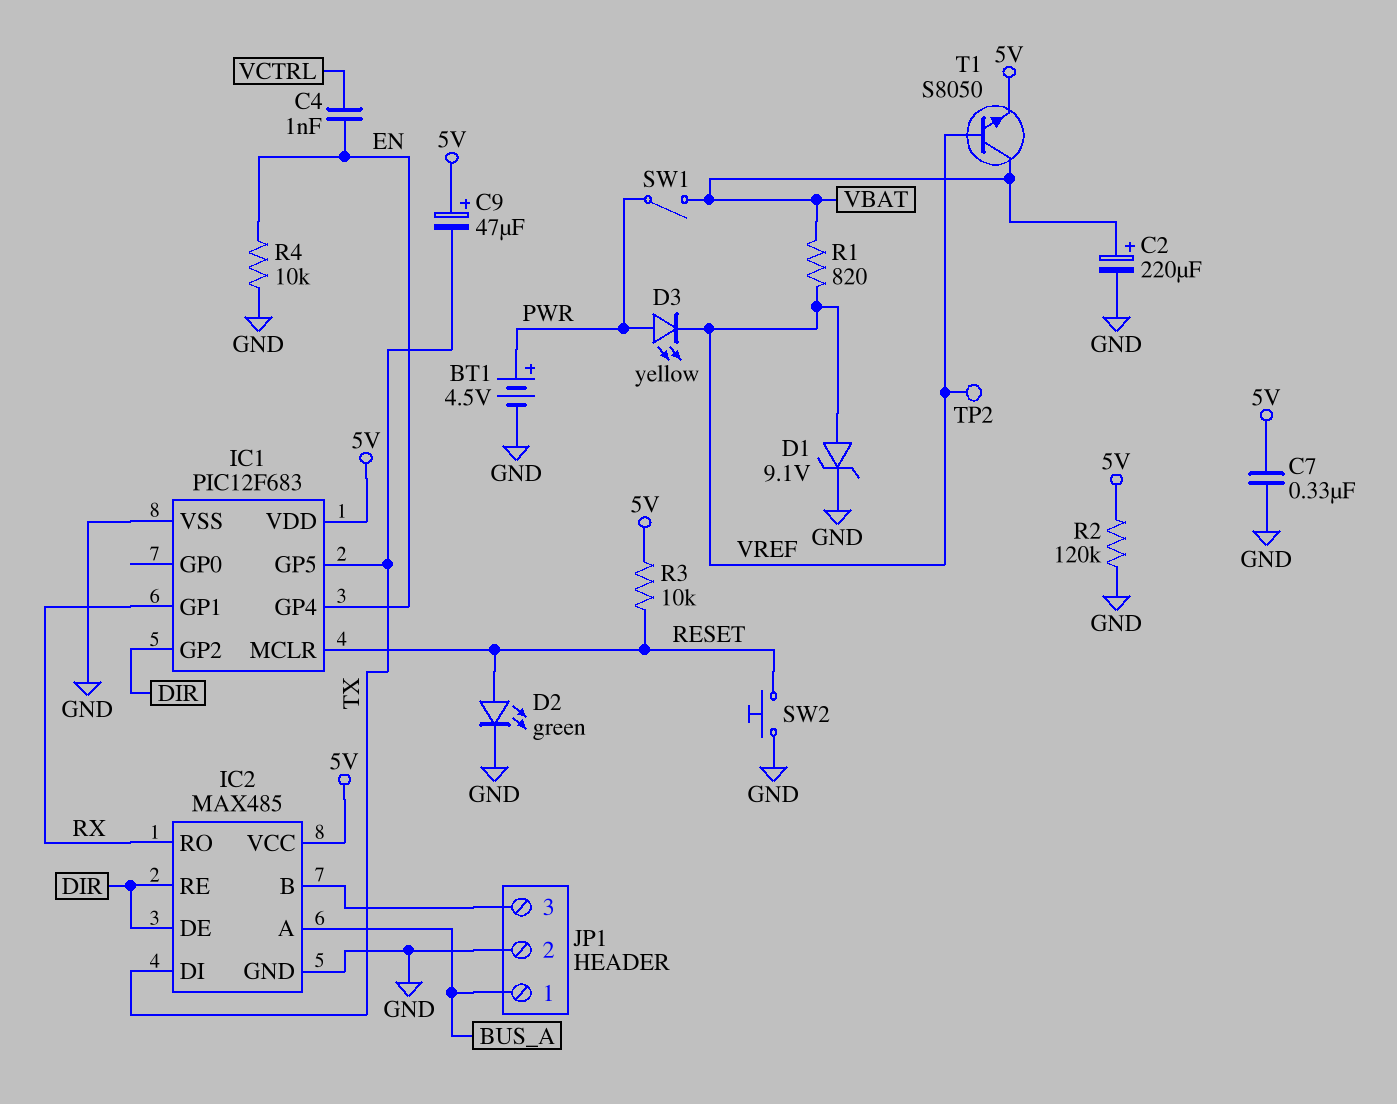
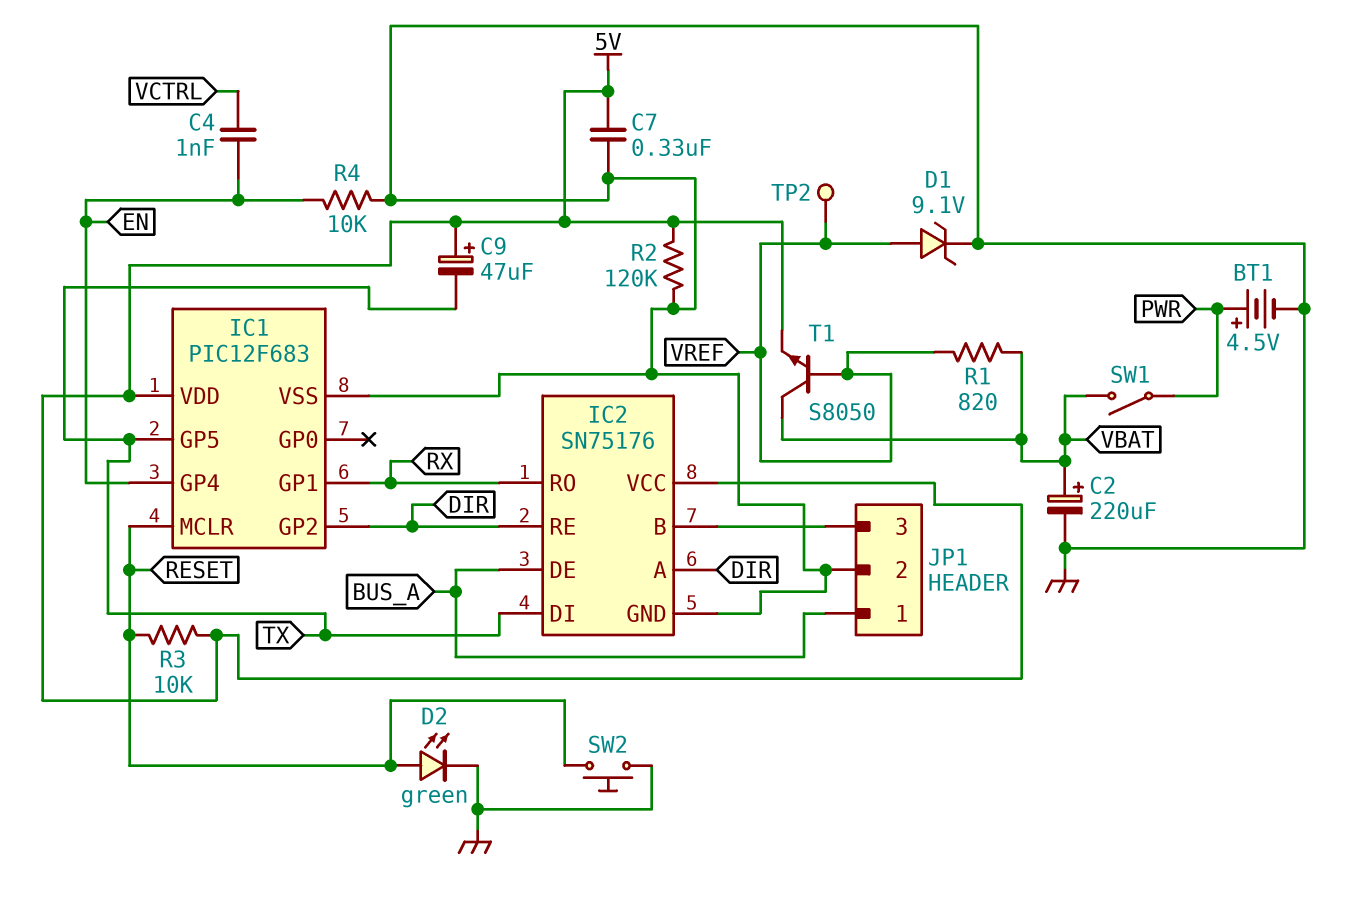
D3: LED yellow (A PWR, K VREF) -> none
IC2: MAX485 -> SN75176
IC2 pin A: BUS_A -> DIR
IC2 pin DE: DIR -> BUS_A

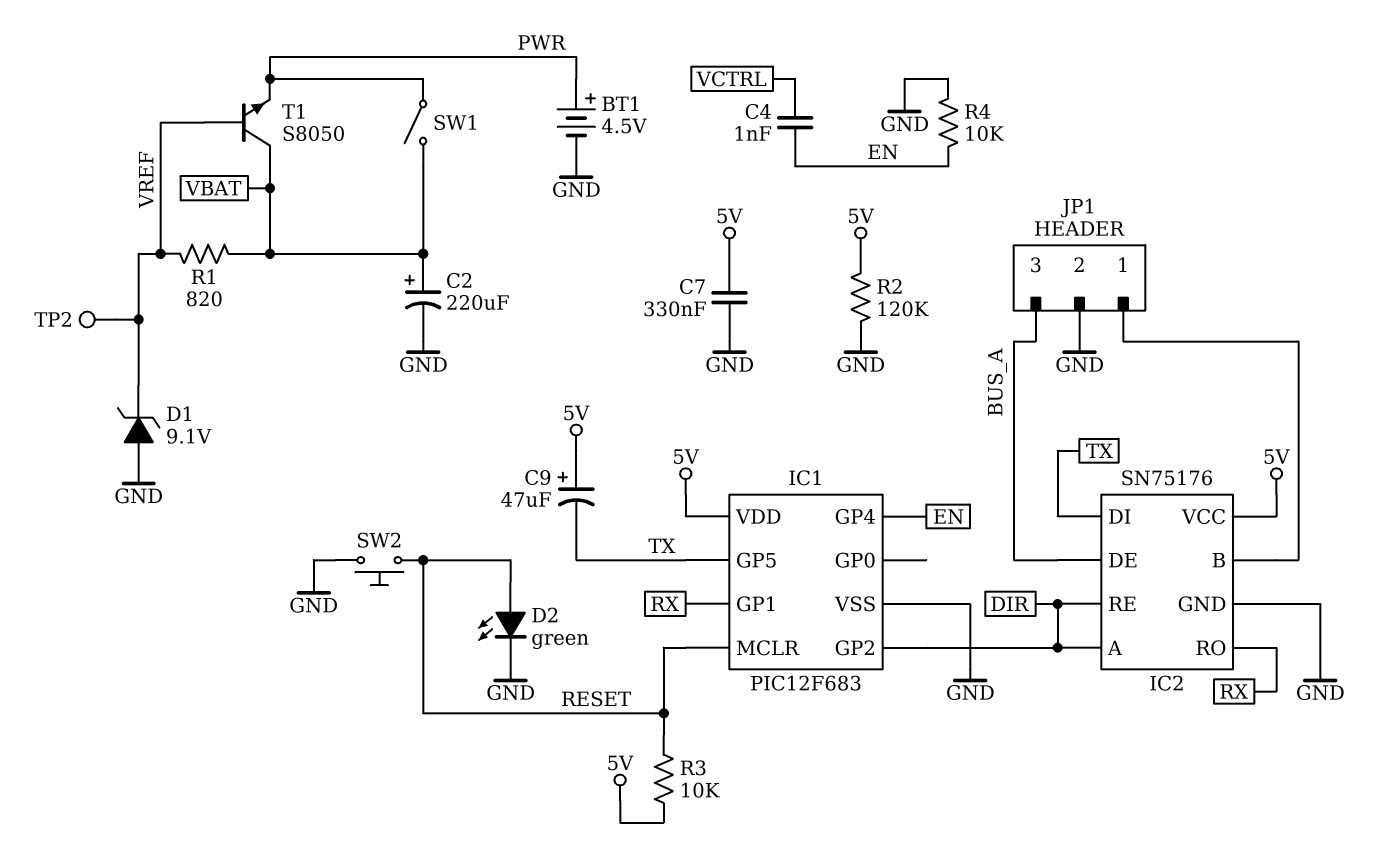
D1: zener 9.1V (A VREF, K GND) -> zener 9.1V (A GND, K VREF)
JP1 pin 1: BUS_A -> IC2/B
JP1 pin 3: IC2/B -> BUS_A
T1: NPN S8050 (B VREF, C VBAT, E 5V) -> NPN S8050 (B VREF, C VBAT, E PWR)

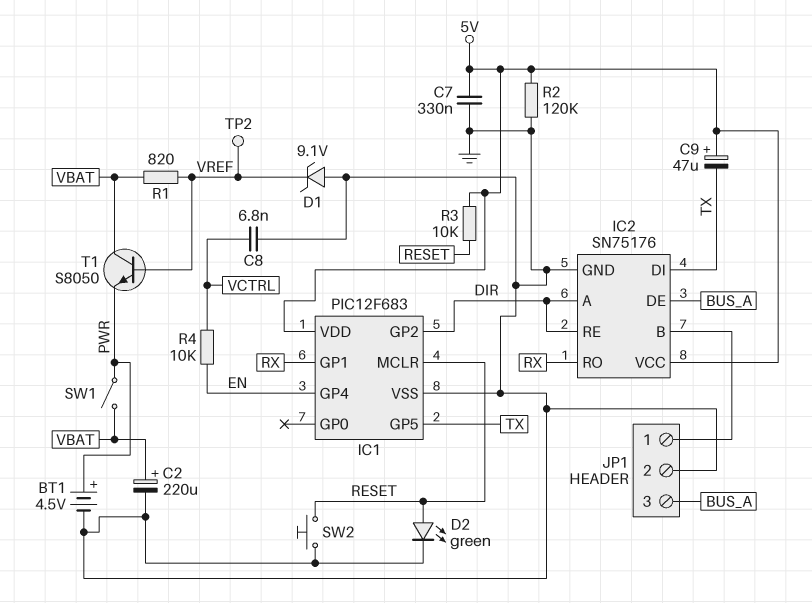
C4: 1nF (EN, VCTRL) -> none
C8: none -> 6.8nF (GND, VCTRL)
R4: 10k (EN, GND) -> 10k (EN, VCTRL)

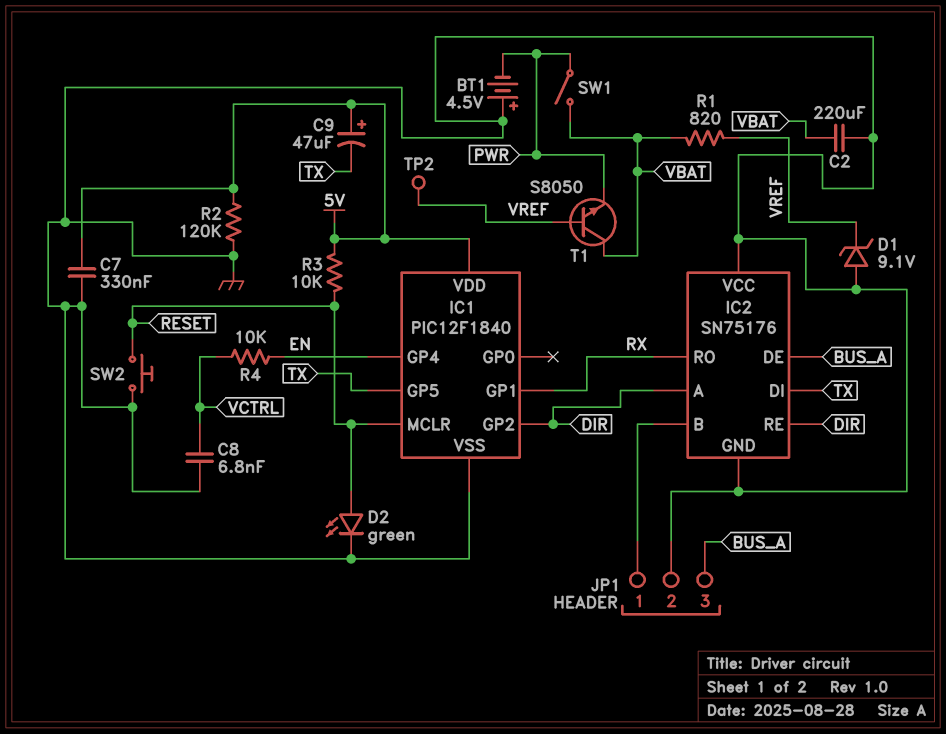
BT1: 4.5V (plus PWR, minus GND) -> 4.5V (plus GND, minus PWR)
C2: 220uF (plus VBAT, minus GND) -> 220uF (GND, VBAT)
IC1: PIC12F683 -> PIC12F1840
IC2 pin VCC: 5V -> GND

